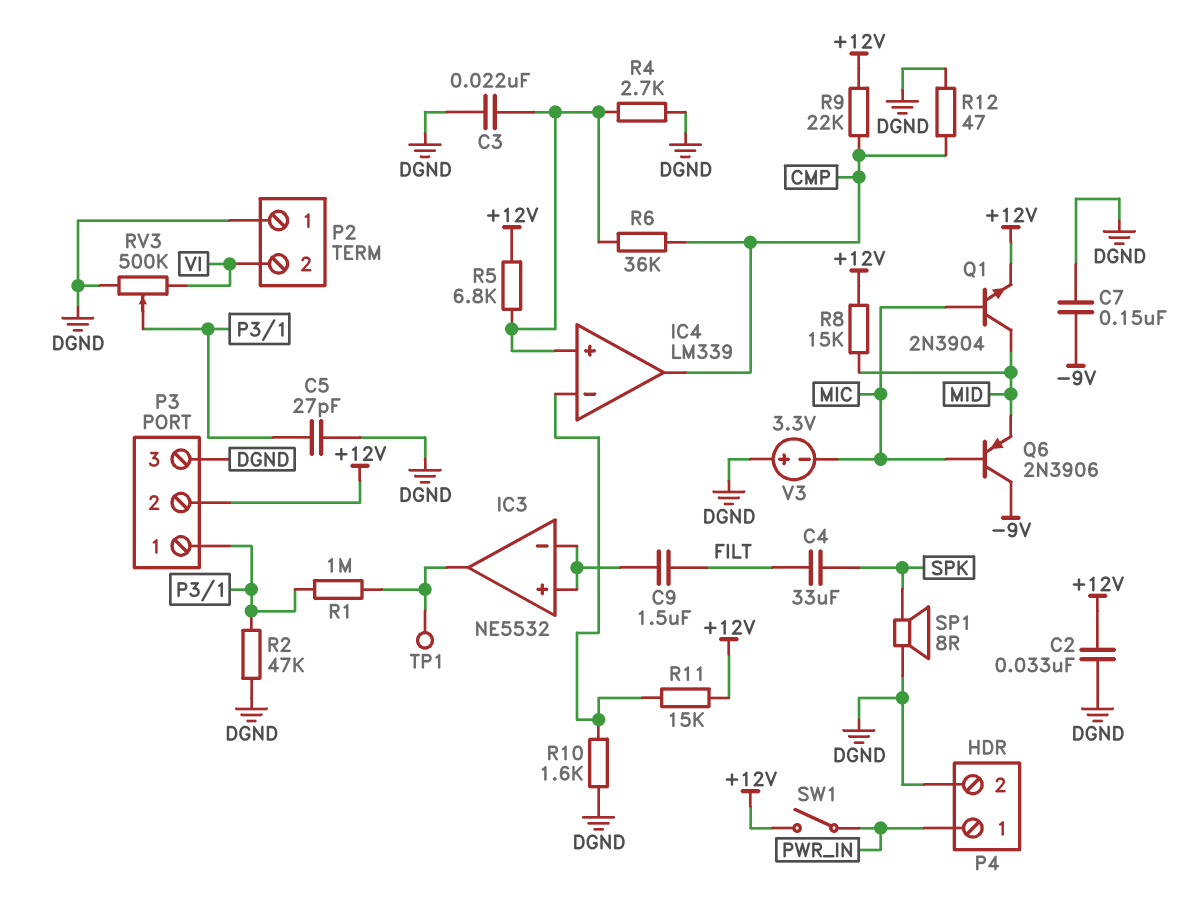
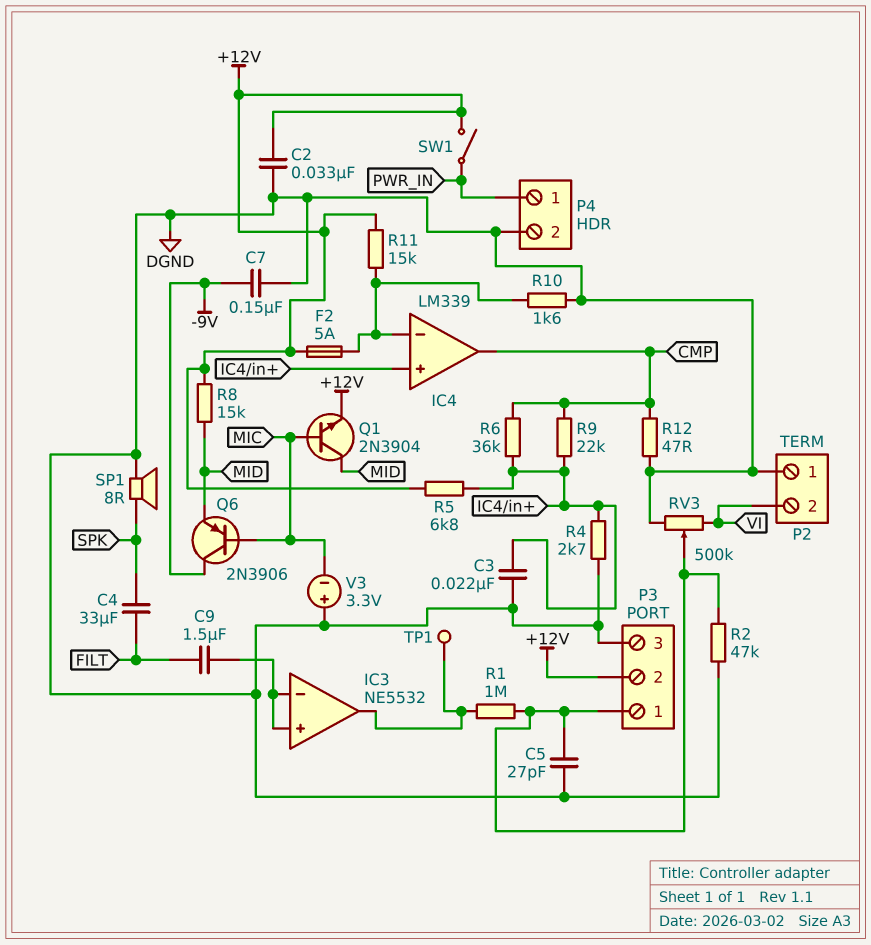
F2: none -> 5A (+12V, IC4/in-)
R9: 22k (+12V, CMP) -> 22k (CMP, IC4/in+)

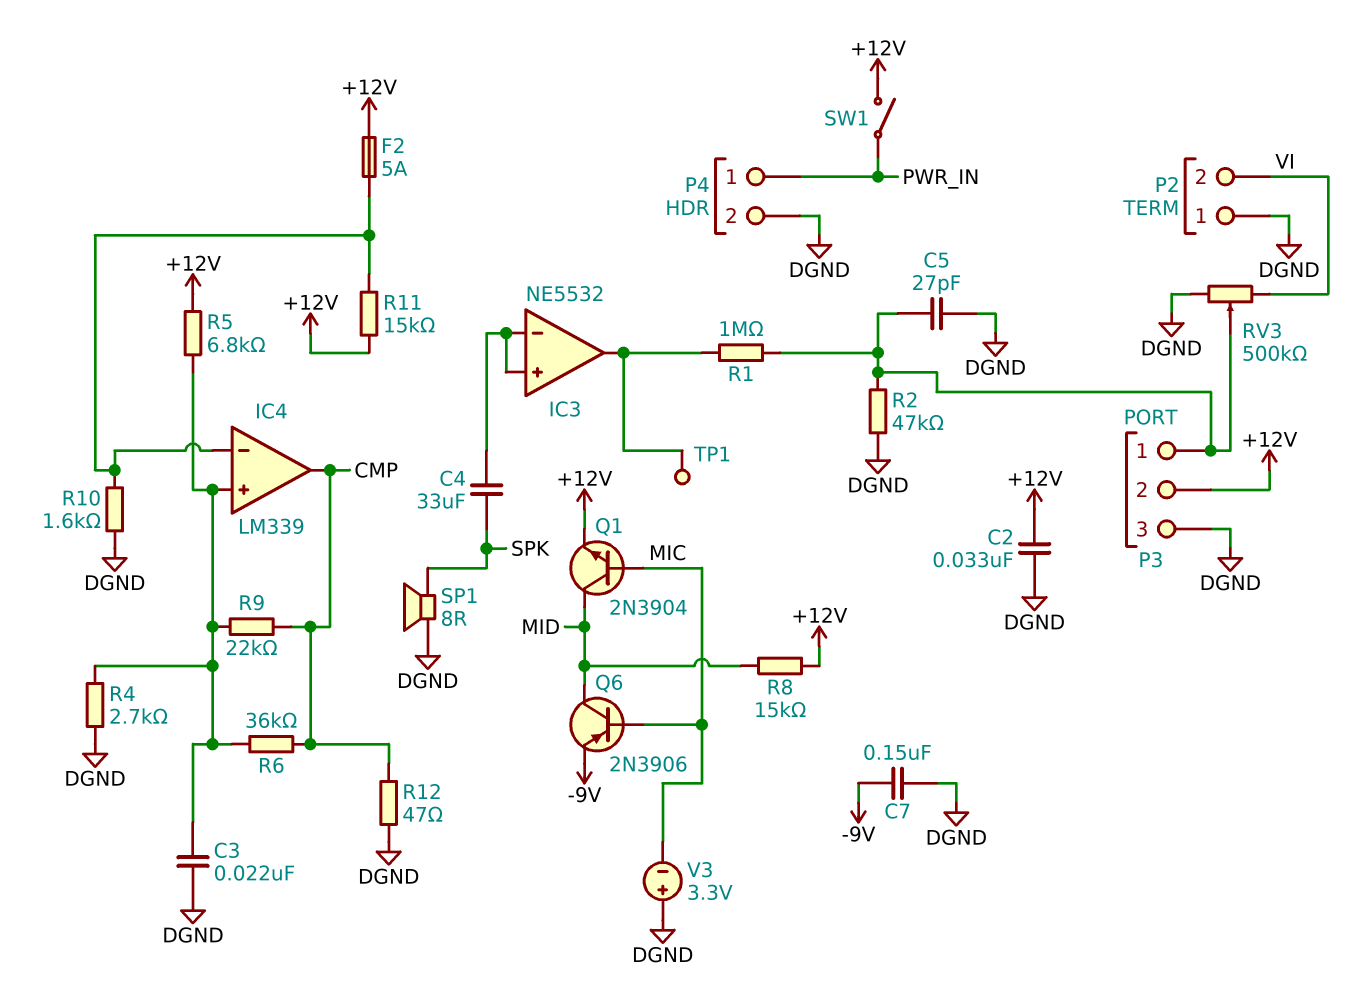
C4: 33uF (FILT, SPK) -> 33uF (IC3/in+, SPK)
C9: 1.5uF (FILT, IC3/in+) -> none
Q6: PNP 2N3906 (B MIC, C -9V, E MID) -> PNP 2N3906 (B MIC, C MID, E -9V)

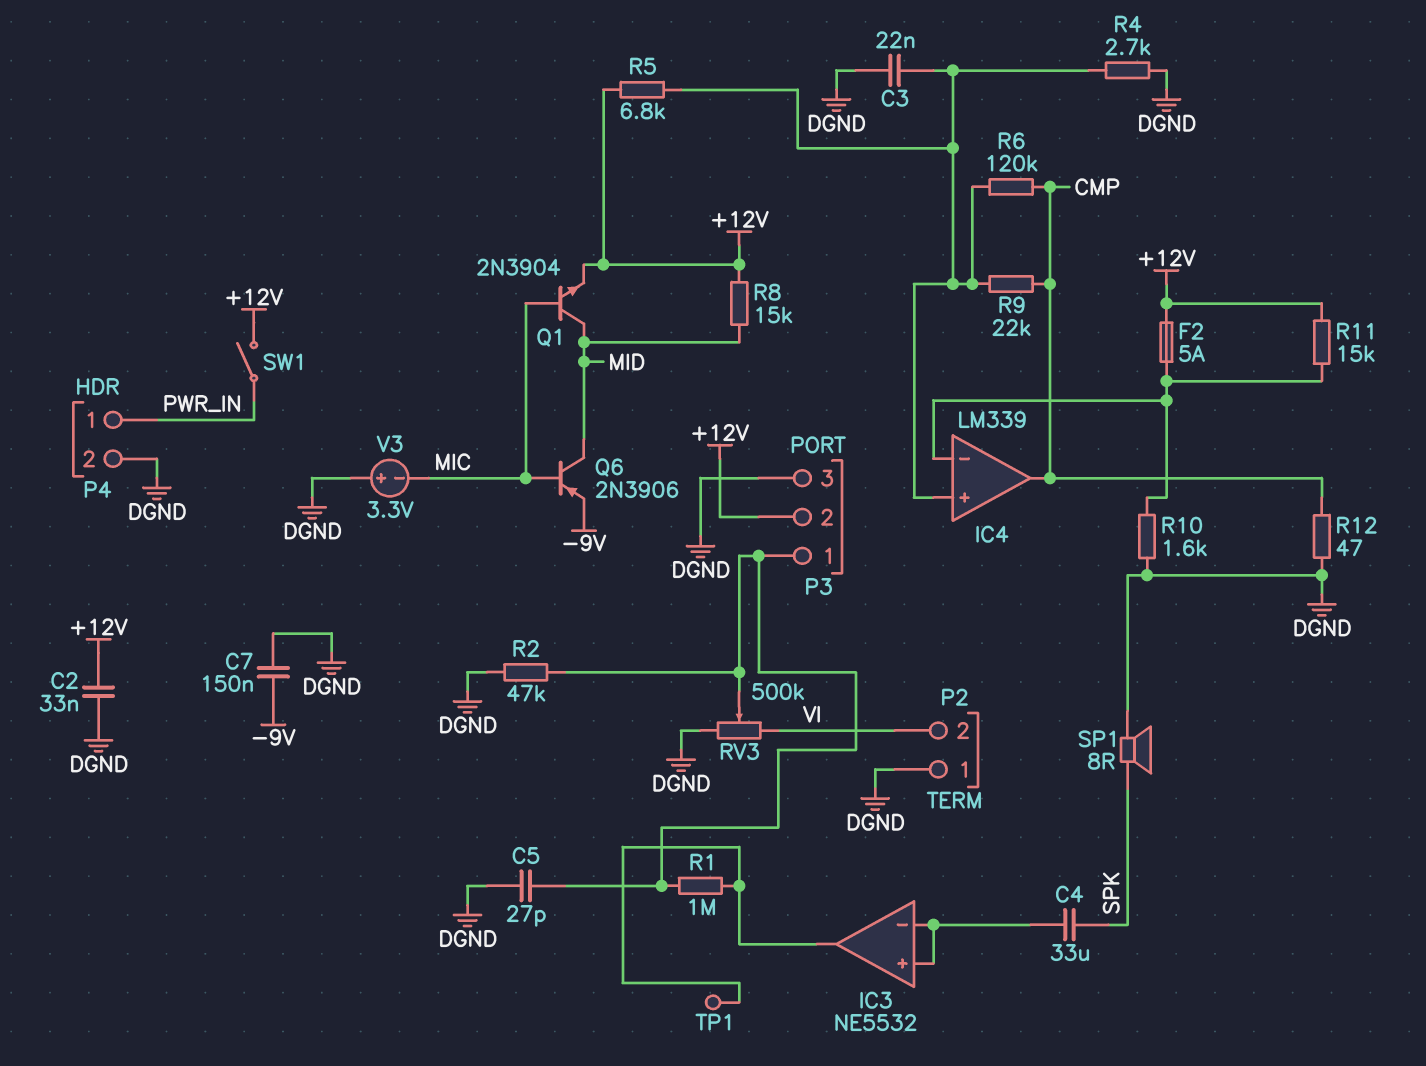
R6: 36k (CMP, IC4/in+) -> 120k (CMP, IC4/in+)

